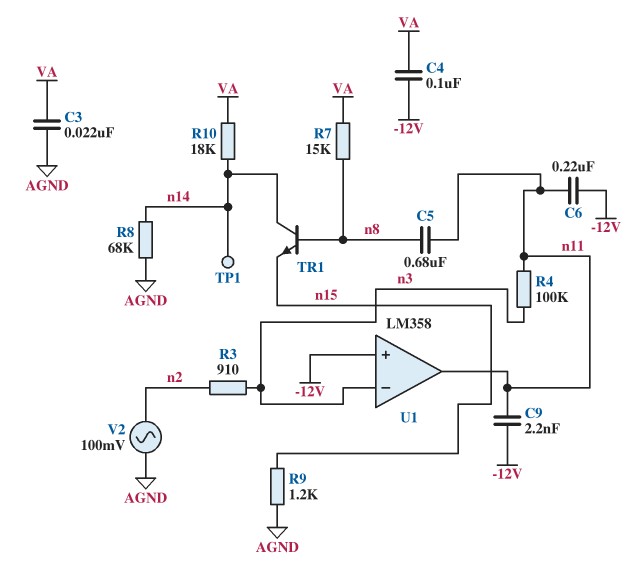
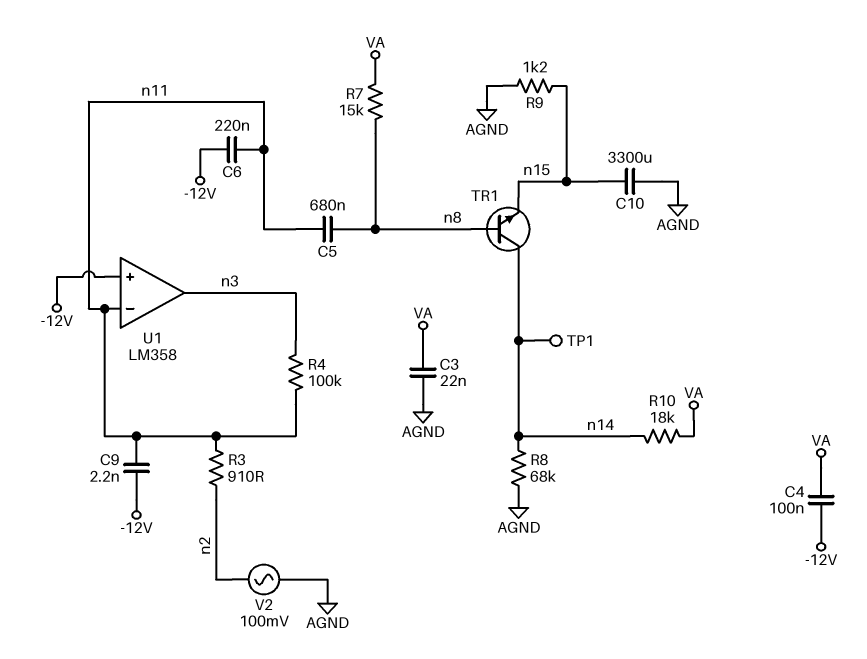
C10: none -> 3300uF (AGND, n15)
R3: 910 (n2, n3) -> 910 (n2, n11)
U1 pin in-: n3 -> n11
U1 pin out: n11 -> n3

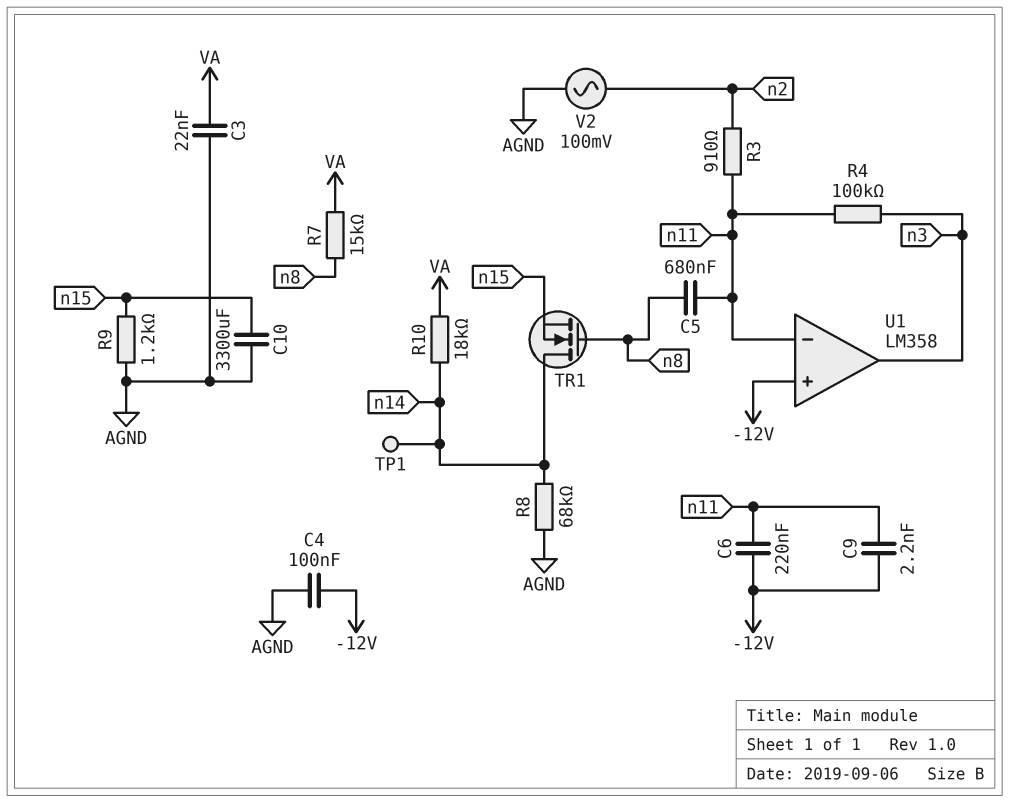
C4: 100nF (-12V, VA) -> 100nF (-12V, AGND)
TR1: NPN (B n8, C n14, E n15) -> NMOS (G n8, D n14, S n15)

